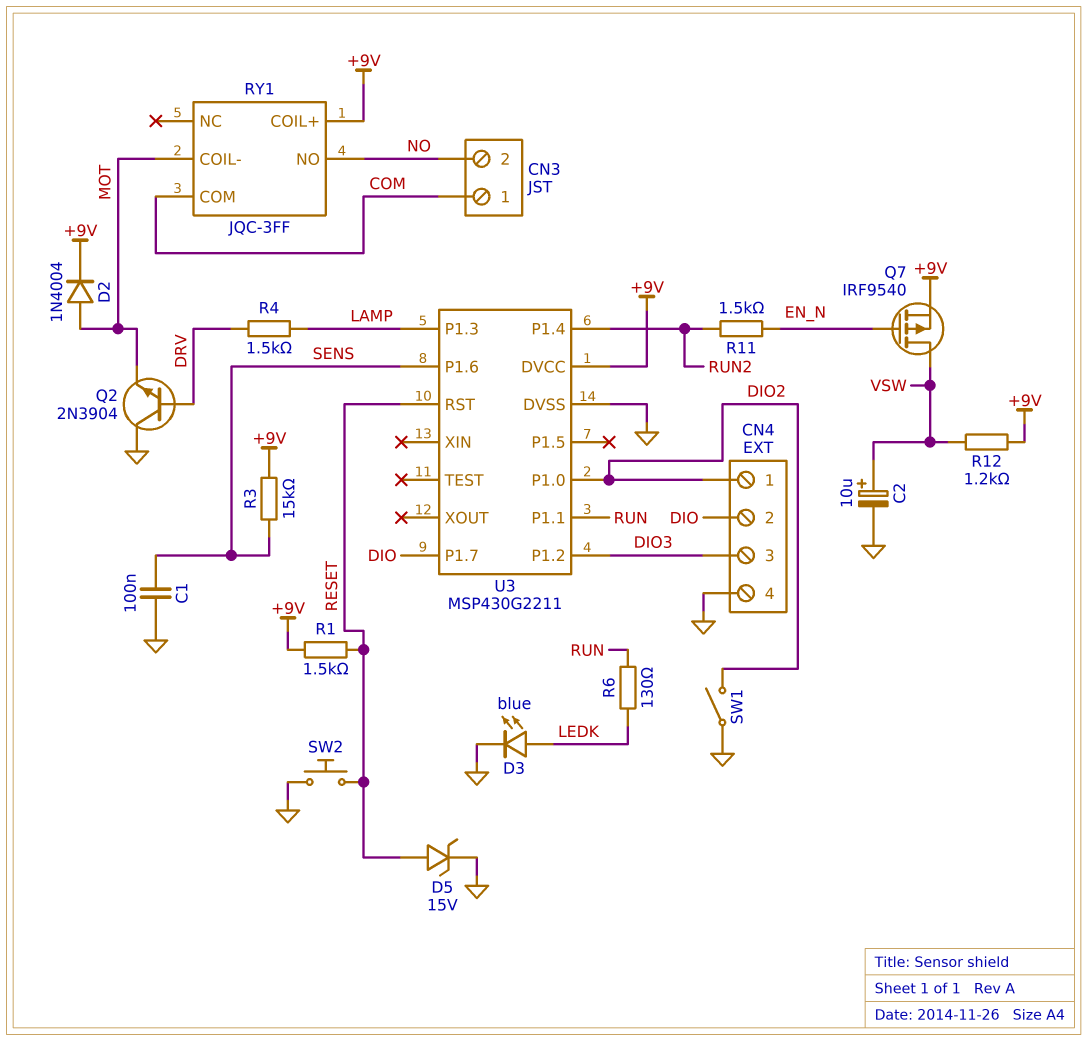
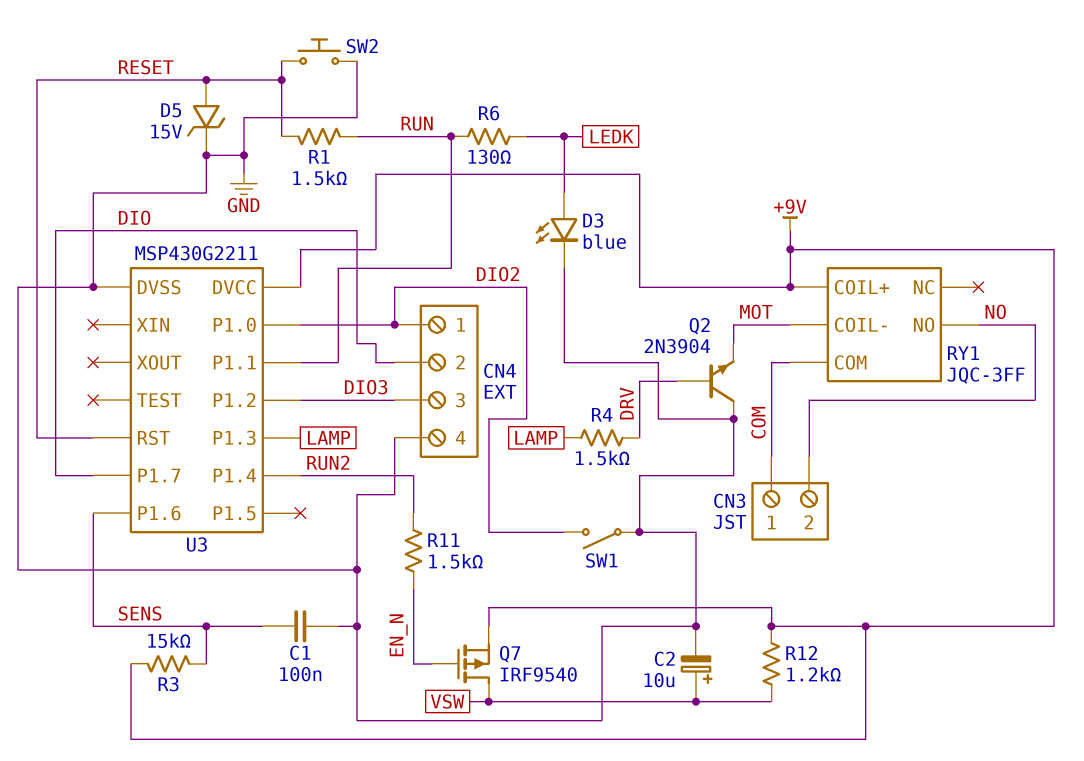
D2: diode 1N4004 (A MOT, K +9V) -> none
R1: 1.5k (+9V, RESET) -> 1.5k (RESET, RUN)

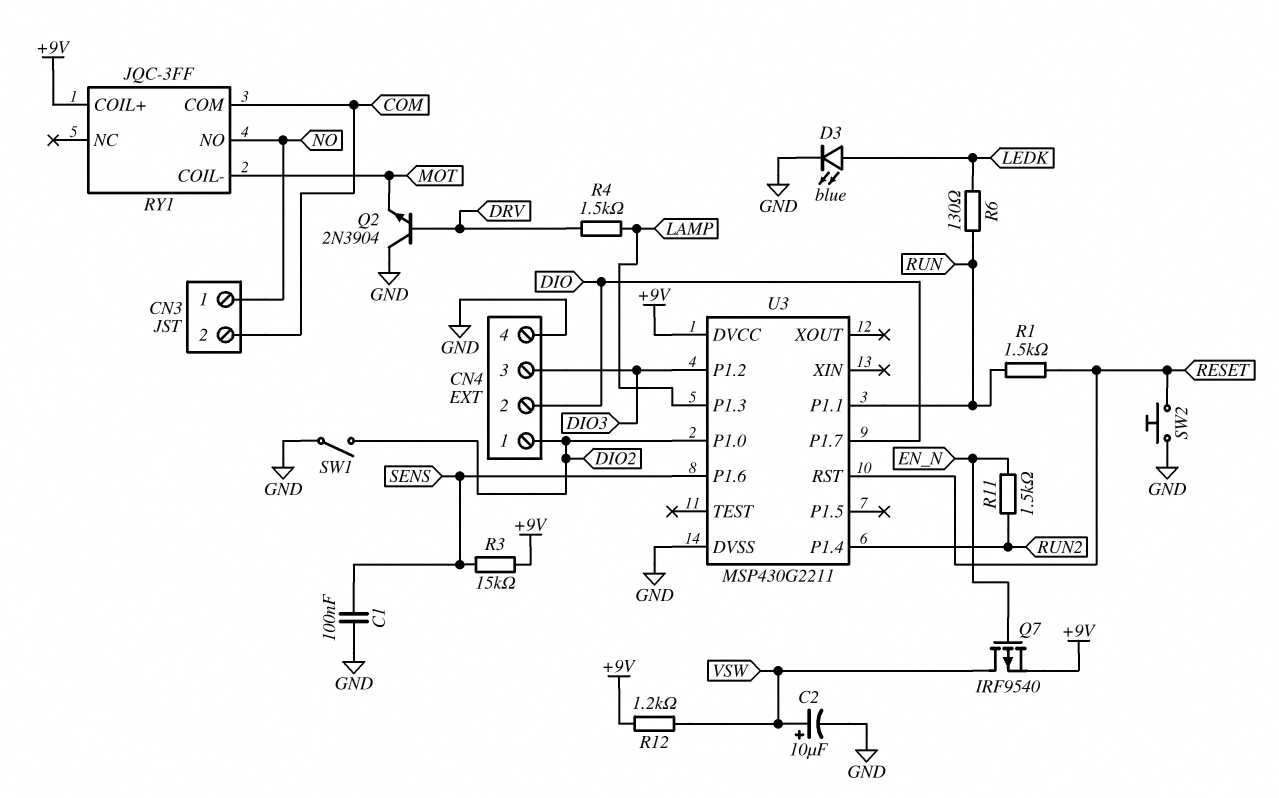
CN3 pin 1: COM -> NO
CN3 pin 2: NO -> COM
D5: zener 15V (A RESET, K GND) -> none

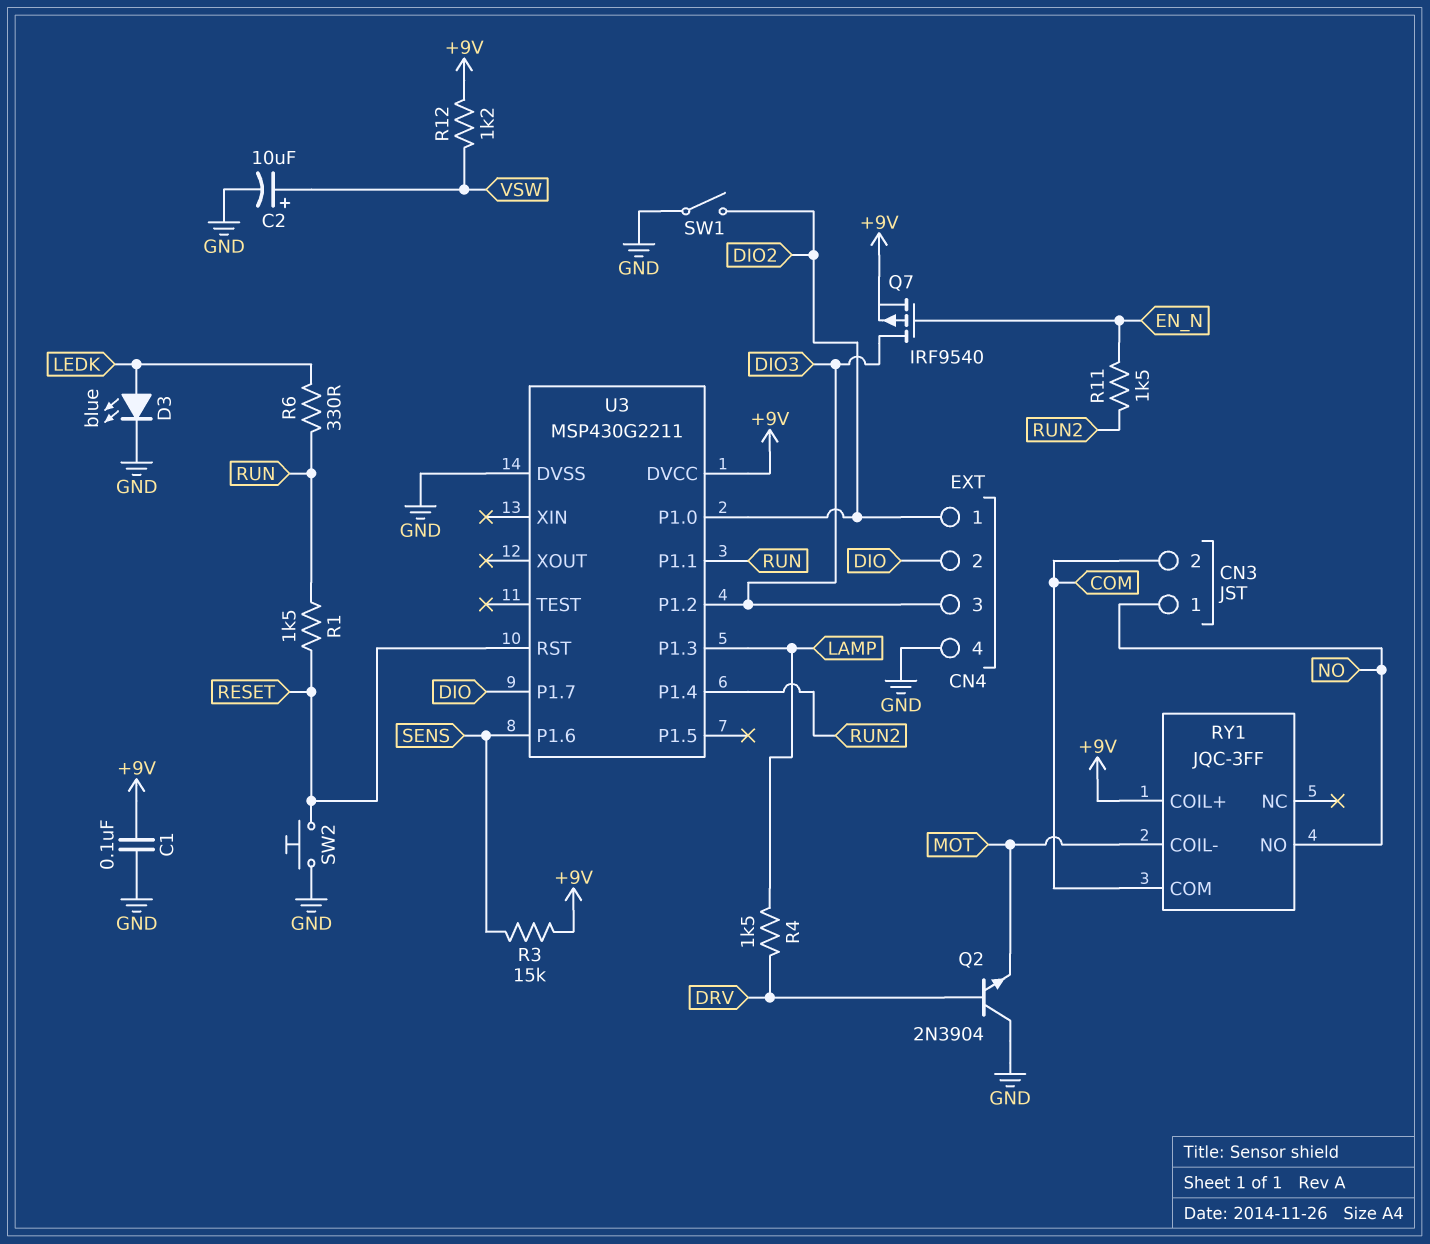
C1: 100nF (GND, SENS) -> 100nF (+9V, GND)
Q7: PMOS IRF9540 (G EN_N, D VSW, S +9V) -> PMOS IRF9540 (G EN_N, D DIO3, S +9V)
R6: 130 (LEDK, RUN) -> 330 (LEDK, RUN)

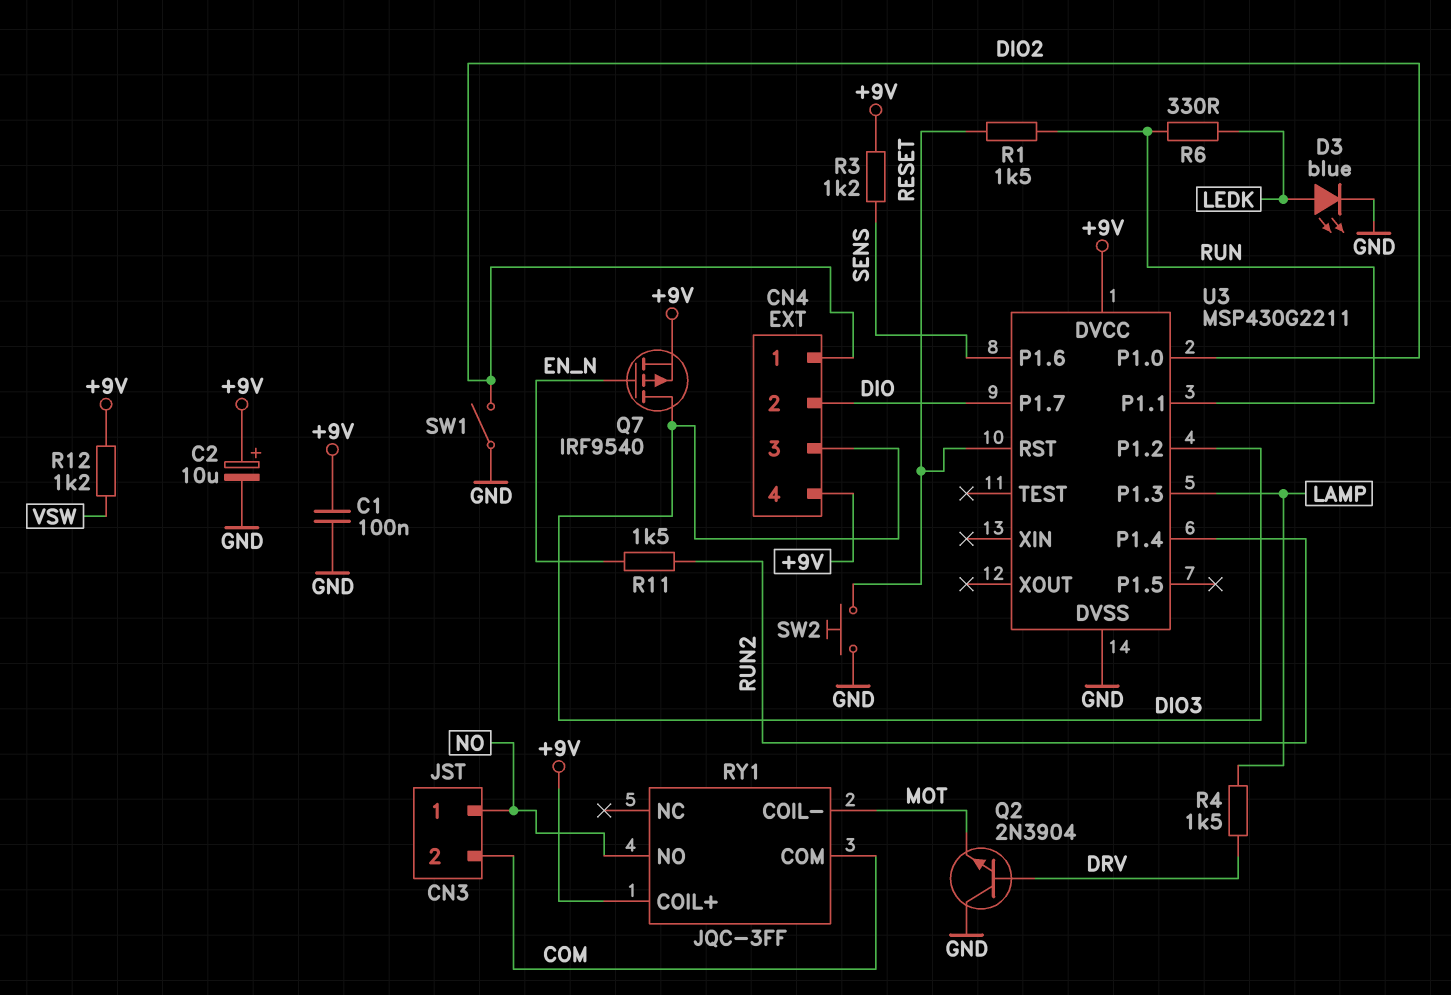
C2: 10uF (plus VSW, minus GND) -> 10uF (plus +9V, minus GND)
CN4 pin 4: GND -> +9V
R3: 15k (+9V, SENS) -> 1.2k (+9V, SENS)

